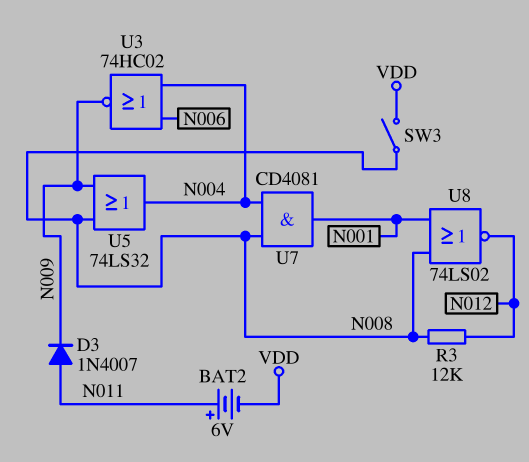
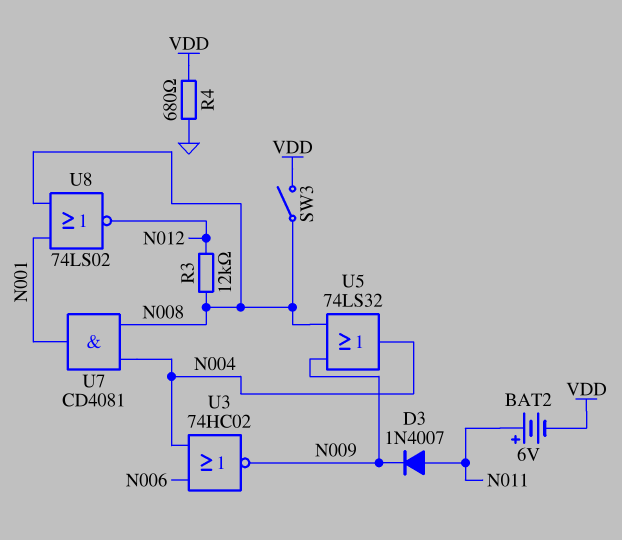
R4: none -> 680 (GND, VDD)

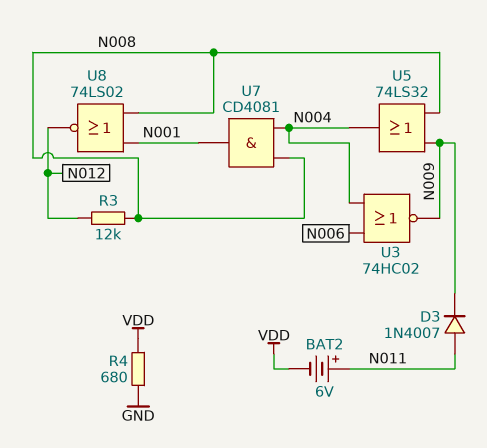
SW3: switch (N008, VDD) -> none

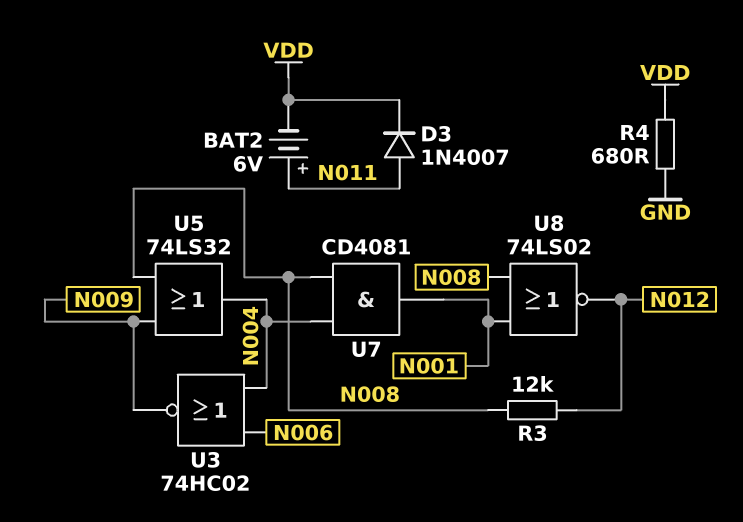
D3: diode 1N4007 (A N011, K N009) -> diode 1N4007 (A N011, K VDD)

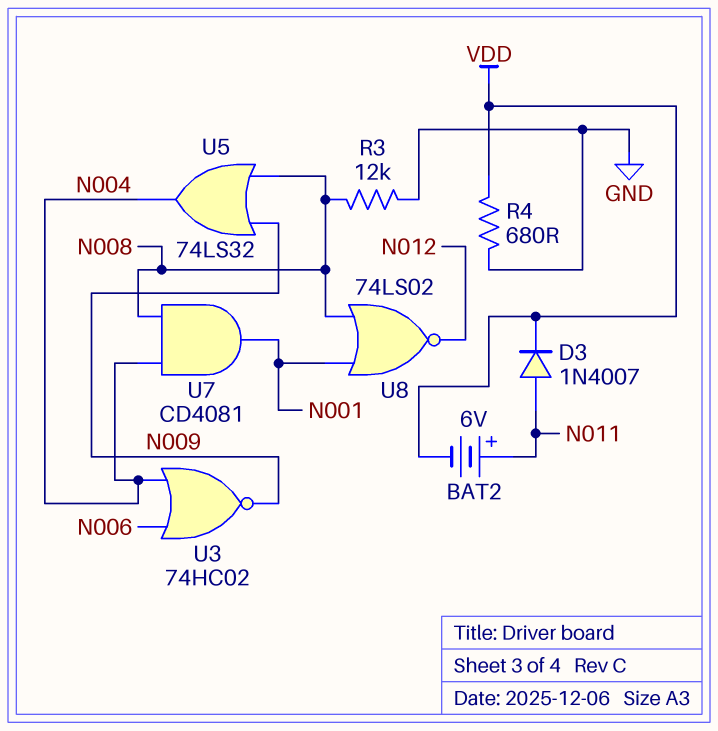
R3: 12k (N008, N012) -> 12k (GND, N008)

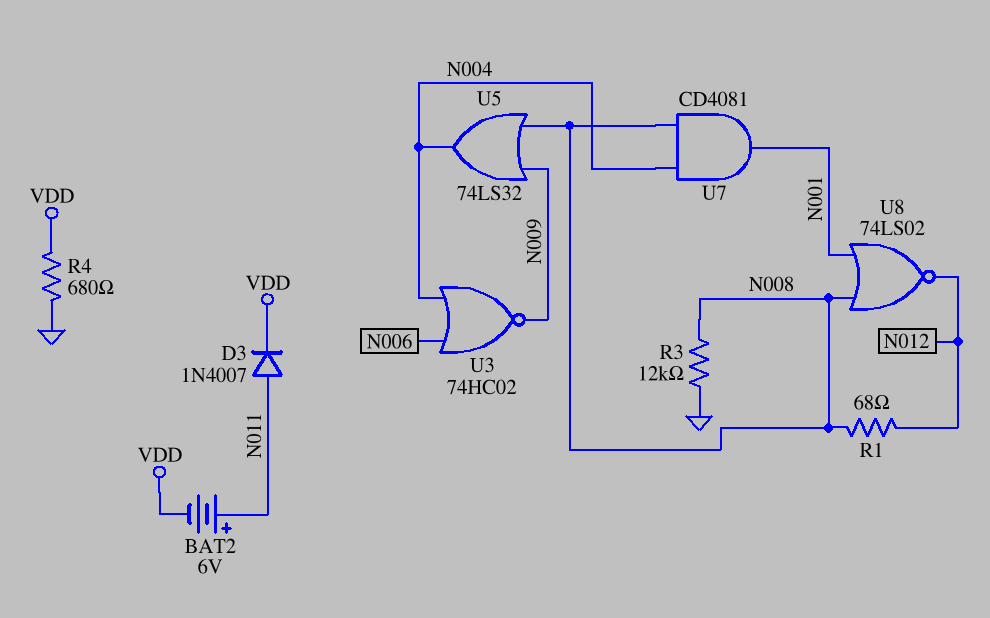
R1: none -> 68 (N008, N012)

